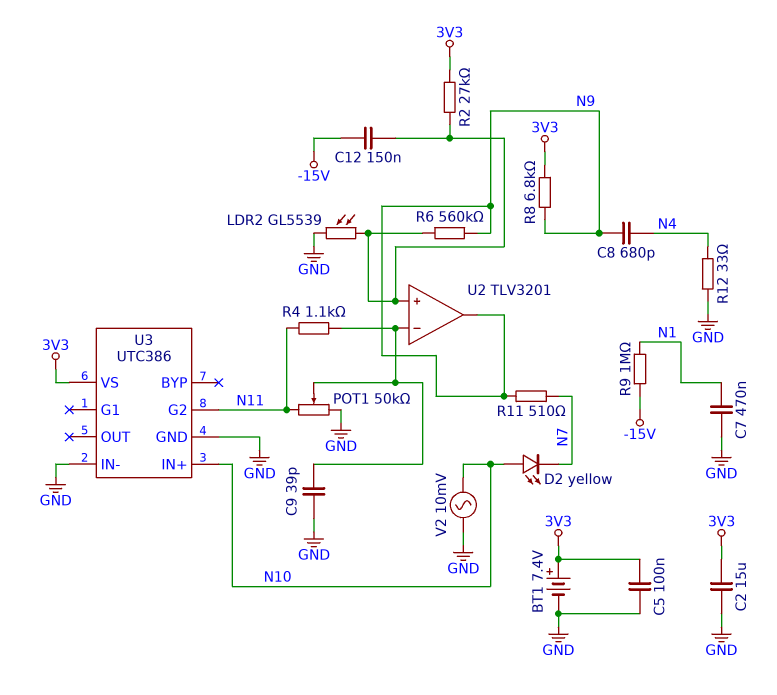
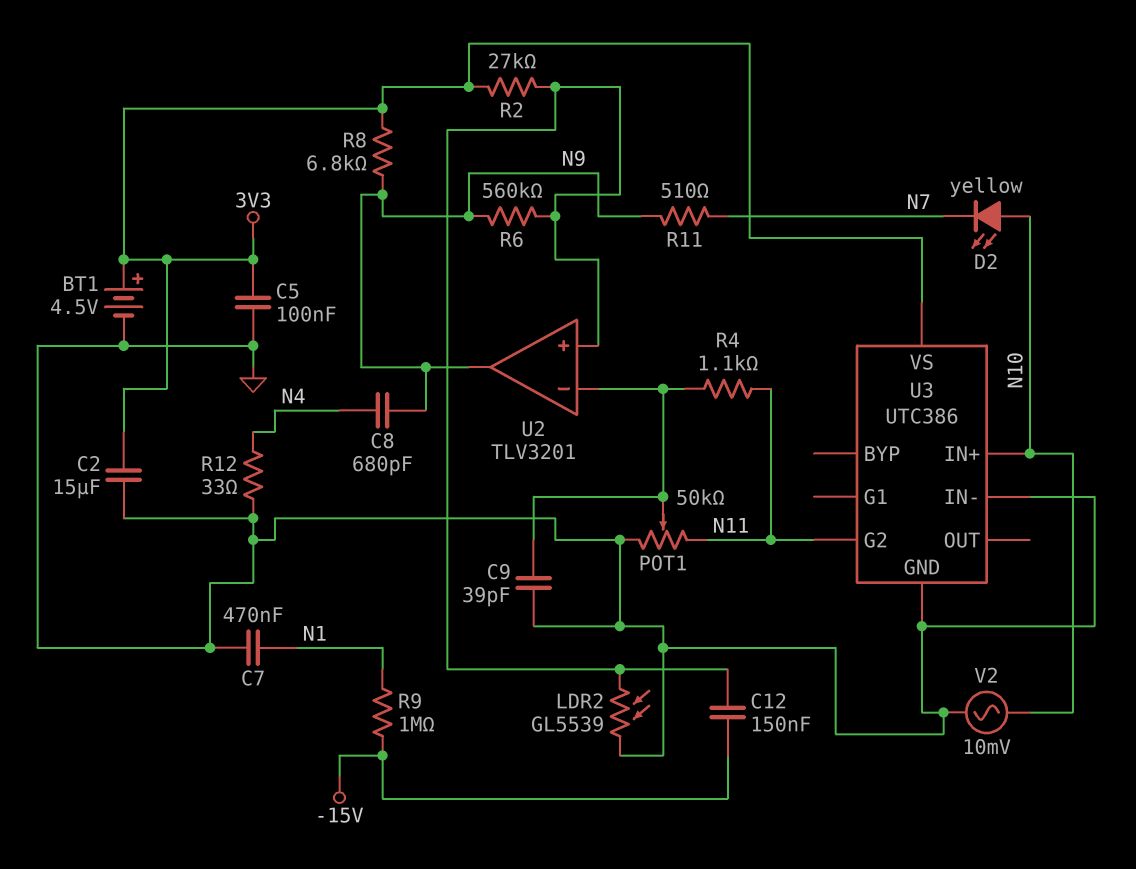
BT1: 7.4V (plus 3V3, minus GND) -> 4.5V (plus 3V3, minus GND)

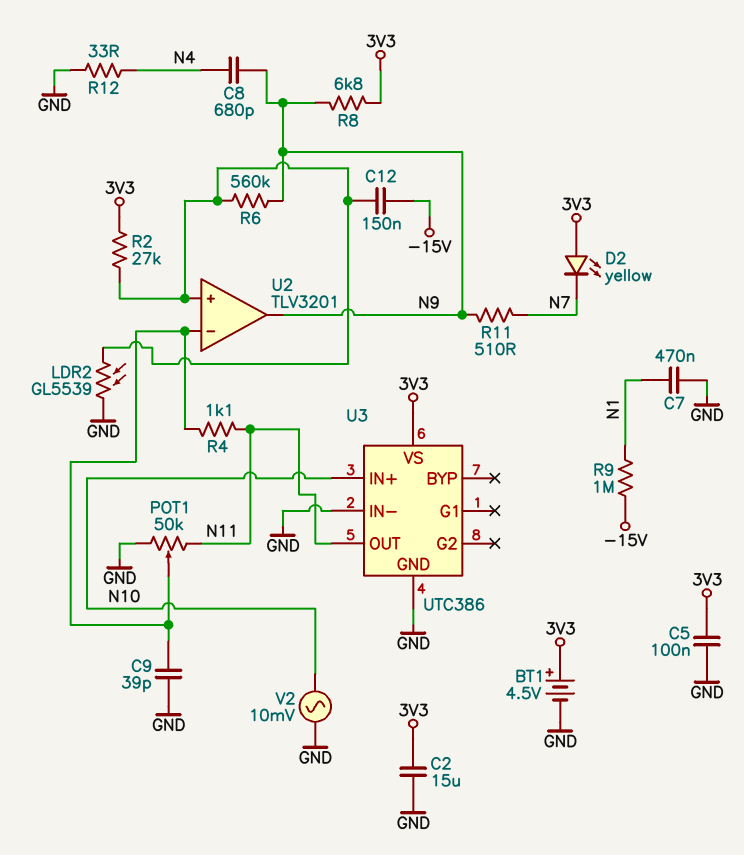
D2: LED yellow (A N10, K N7) -> LED yellow (A 3V3, K N7)
U3 pin G2: N11 -> none
U3 pin OUT: none -> N11

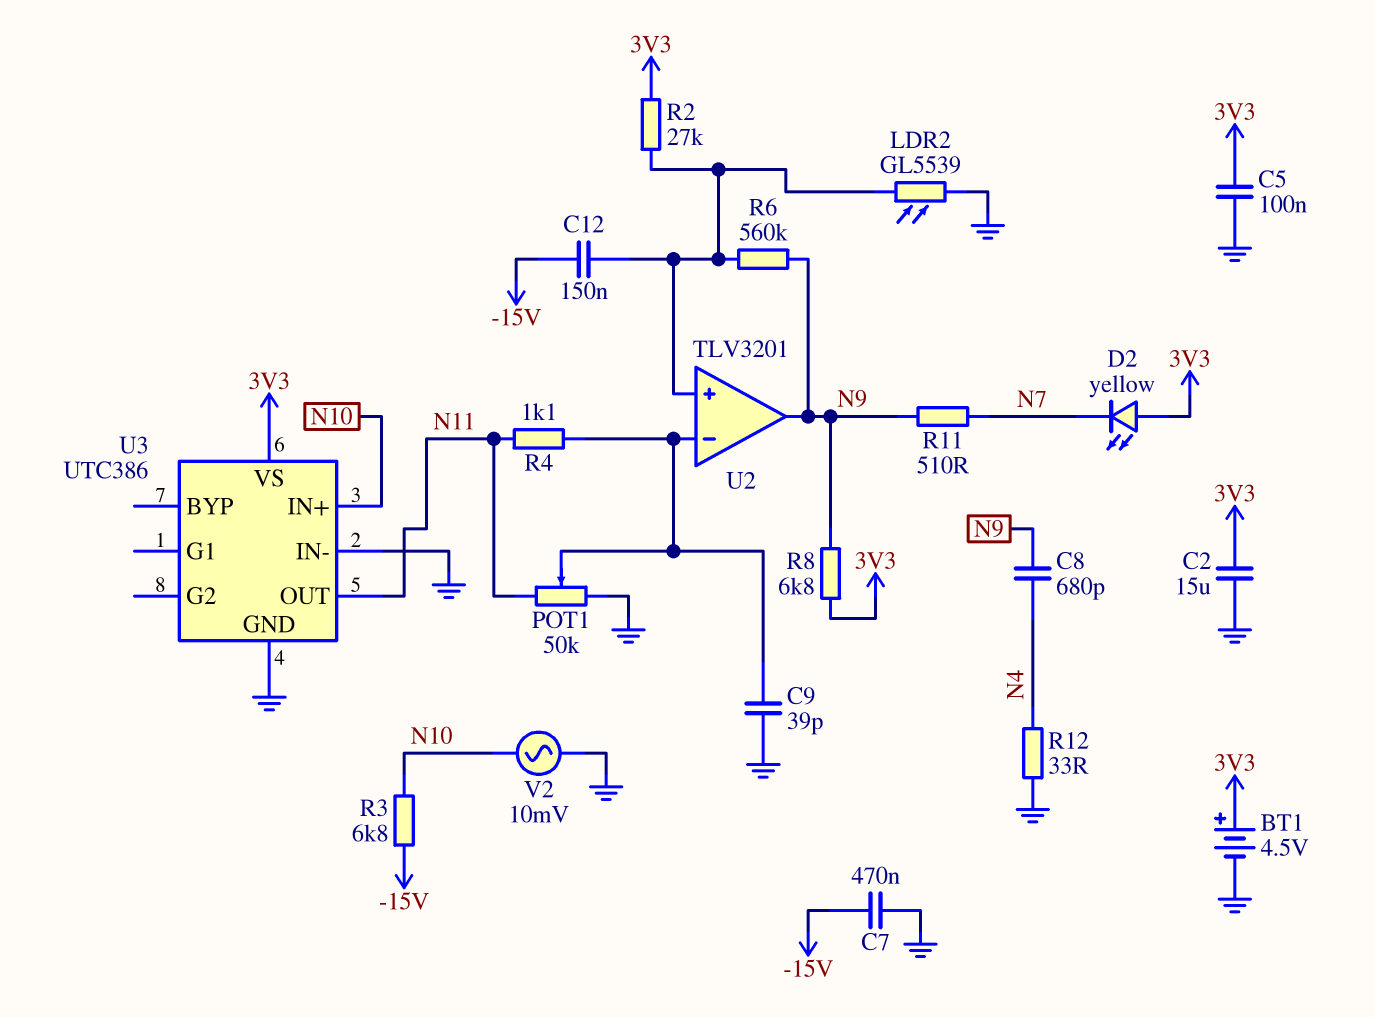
C7: 470nF (GND, N1) -> 470nF (-15V, GND)
R3: none -> 6.8k (-15V, N10)
R9: 1M (-15V, N1) -> none

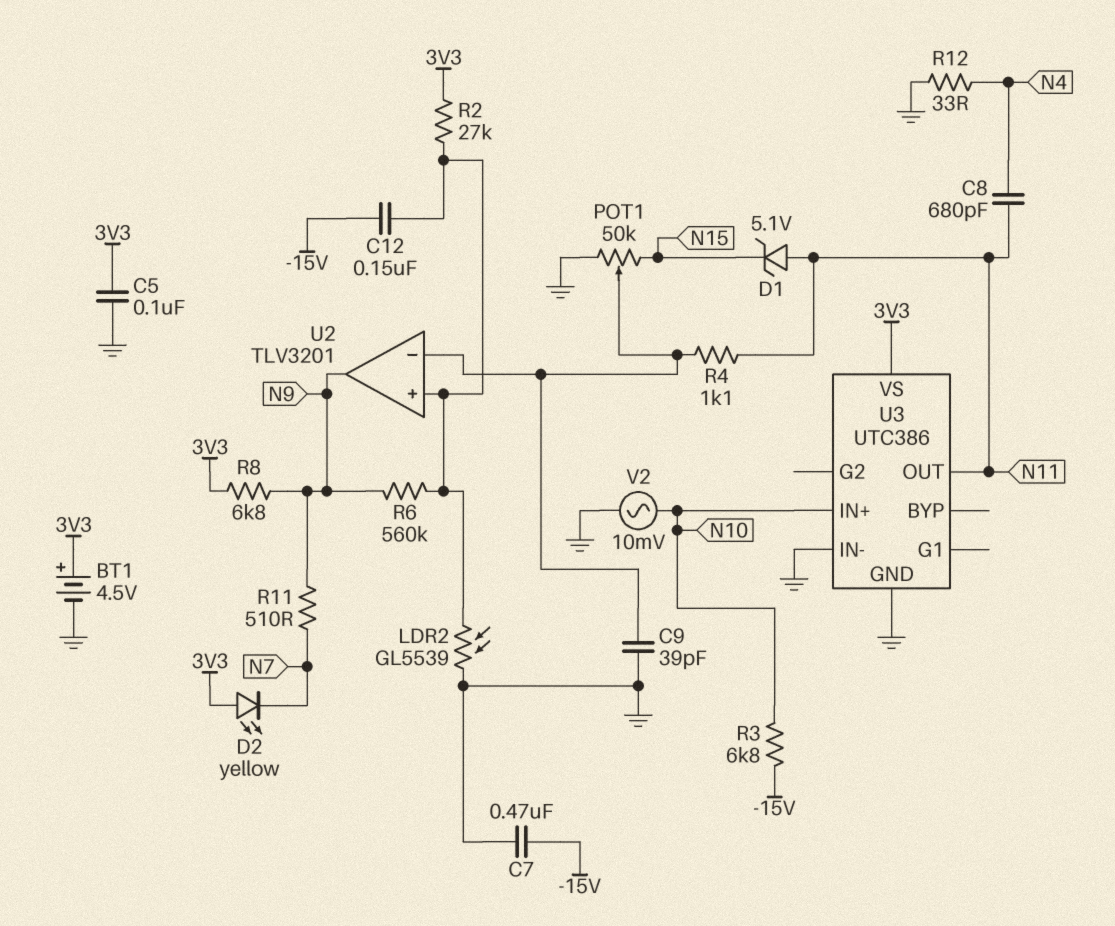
C2: 15uF (3V3, GND) -> none
C8: 680pF (N4, N9) -> 680pF (N4, N11)
D1: none -> zener 5.1V (A N11, K N15)
POT1: 50k (GND, N11, wiper U2/in-) -> 50k (GND, N15, wiper U2/in-)

